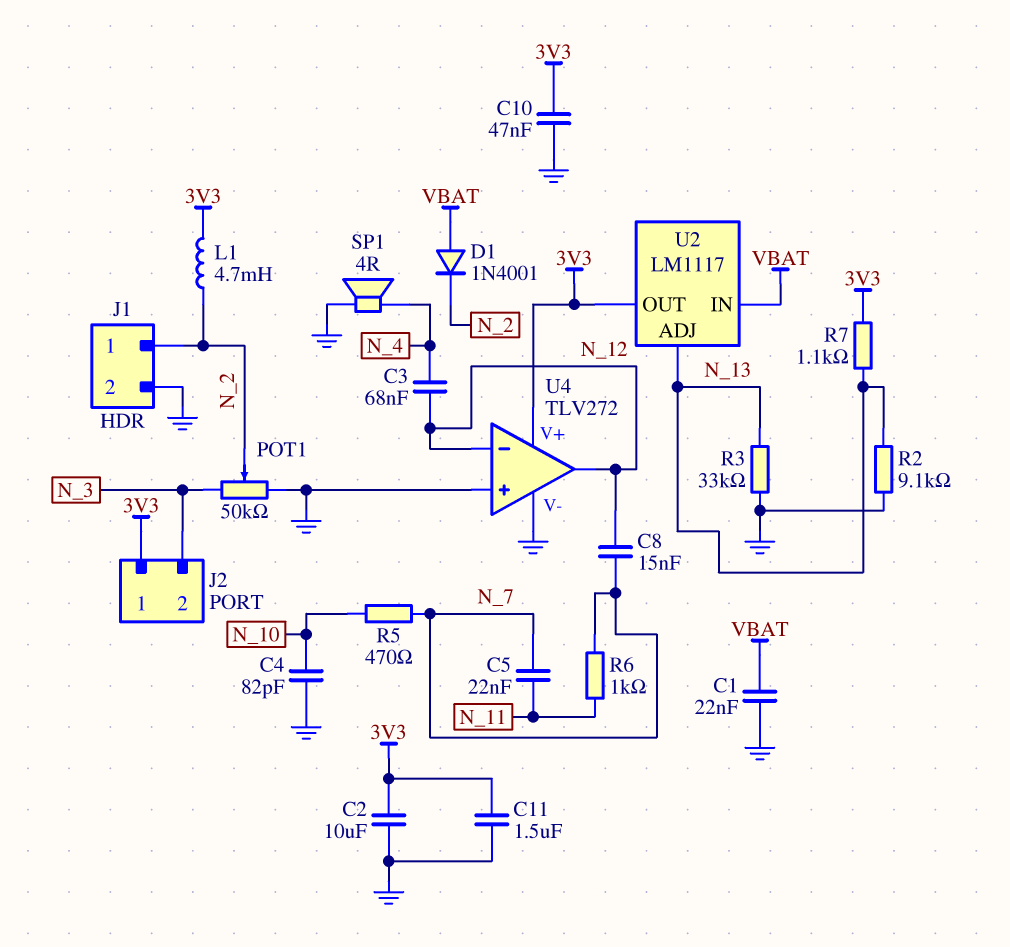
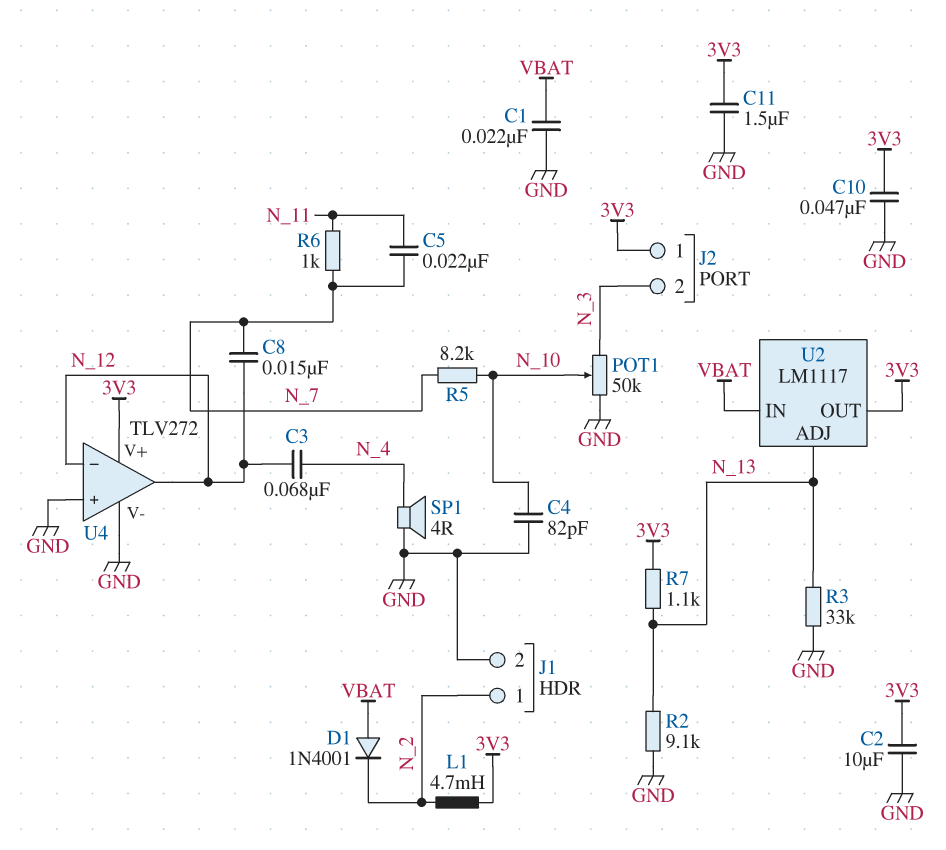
POT1: 50k (GND, N_3, wiper N_2) -> 50k (GND, N_3, wiper N_10)
R5: 470 (N_7, N_10) -> 8.2k (N_7, N_10)

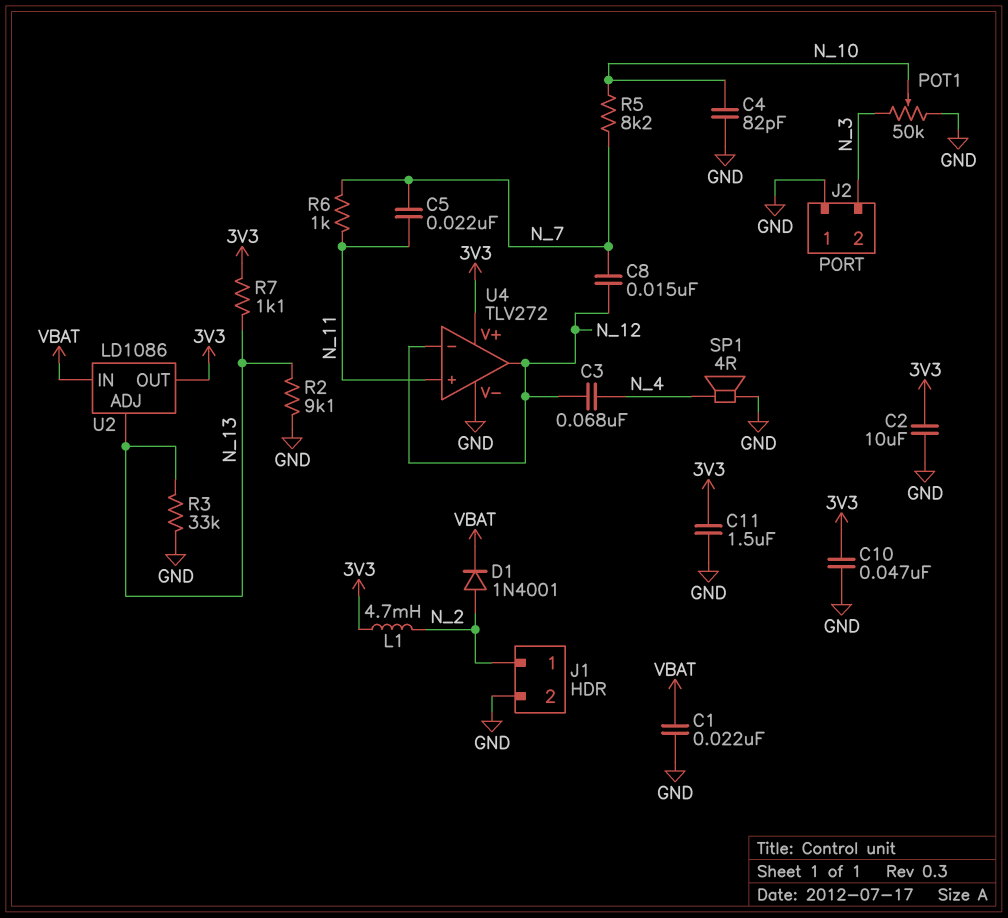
D1: diode 1N4001 (A VBAT, K N_2) -> diode 1N4001 (A N_2, K VBAT)
J2 pin 1: 3V3 -> GND
U2: LM1117 -> LD1086
U4 pin in+: GND -> N_11

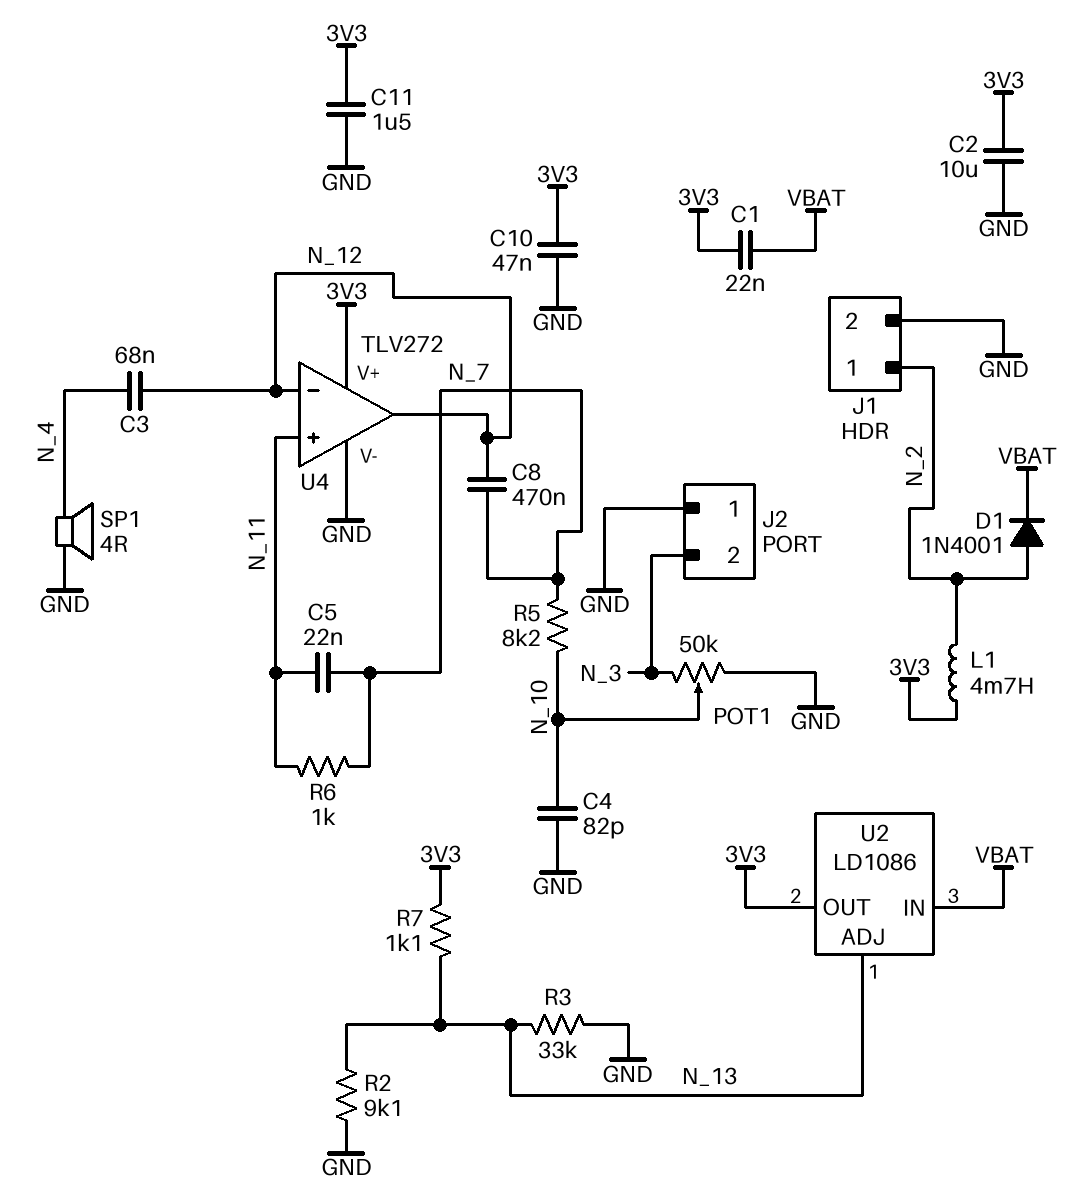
C1: 22nF (GND, VBAT) -> 22nF (3V3, VBAT)
C8: 15nF (N_7, N_12) -> 470nF (N_7, N_12)

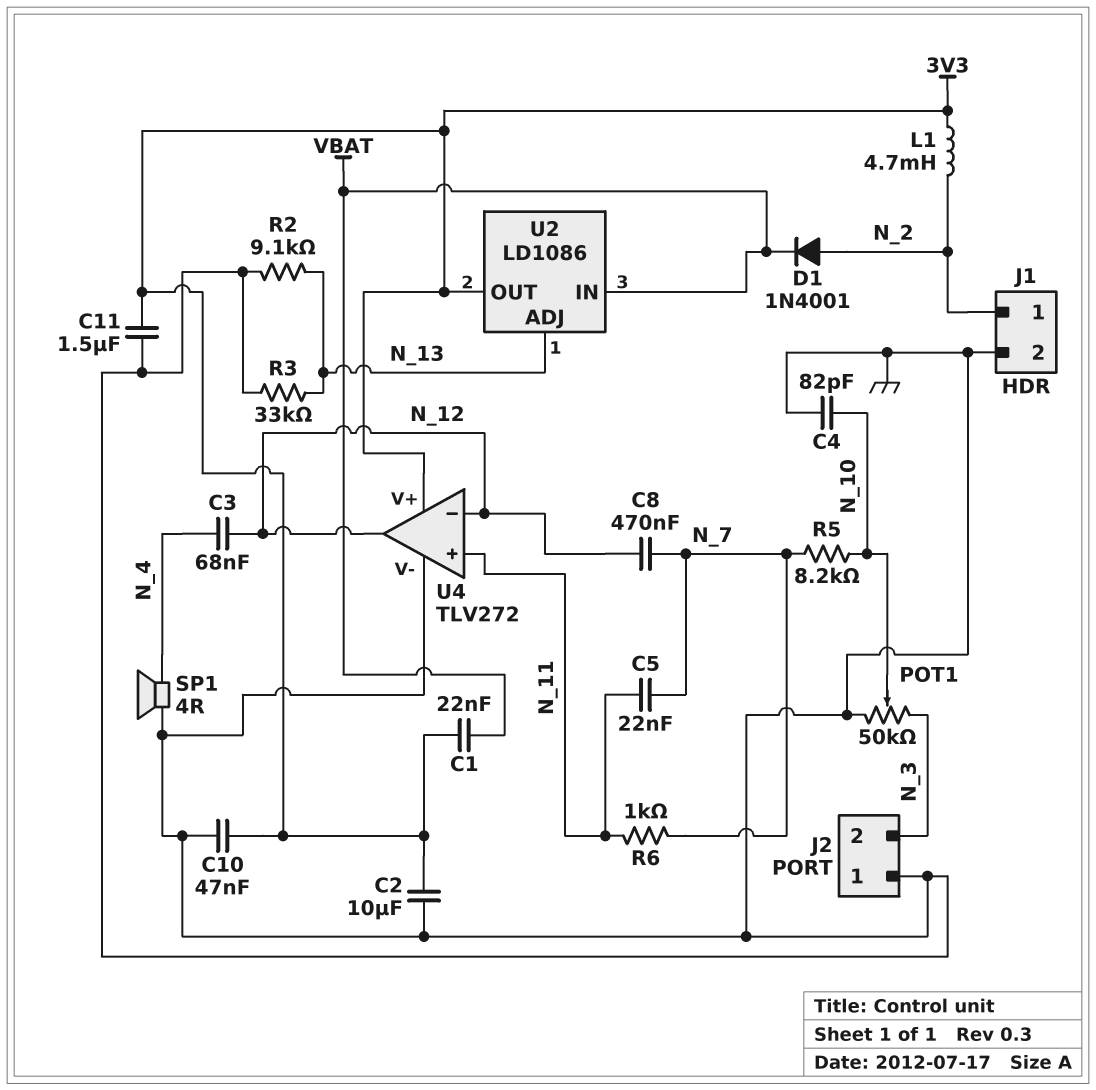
R7: 1.1k (3V3, N_13) -> none

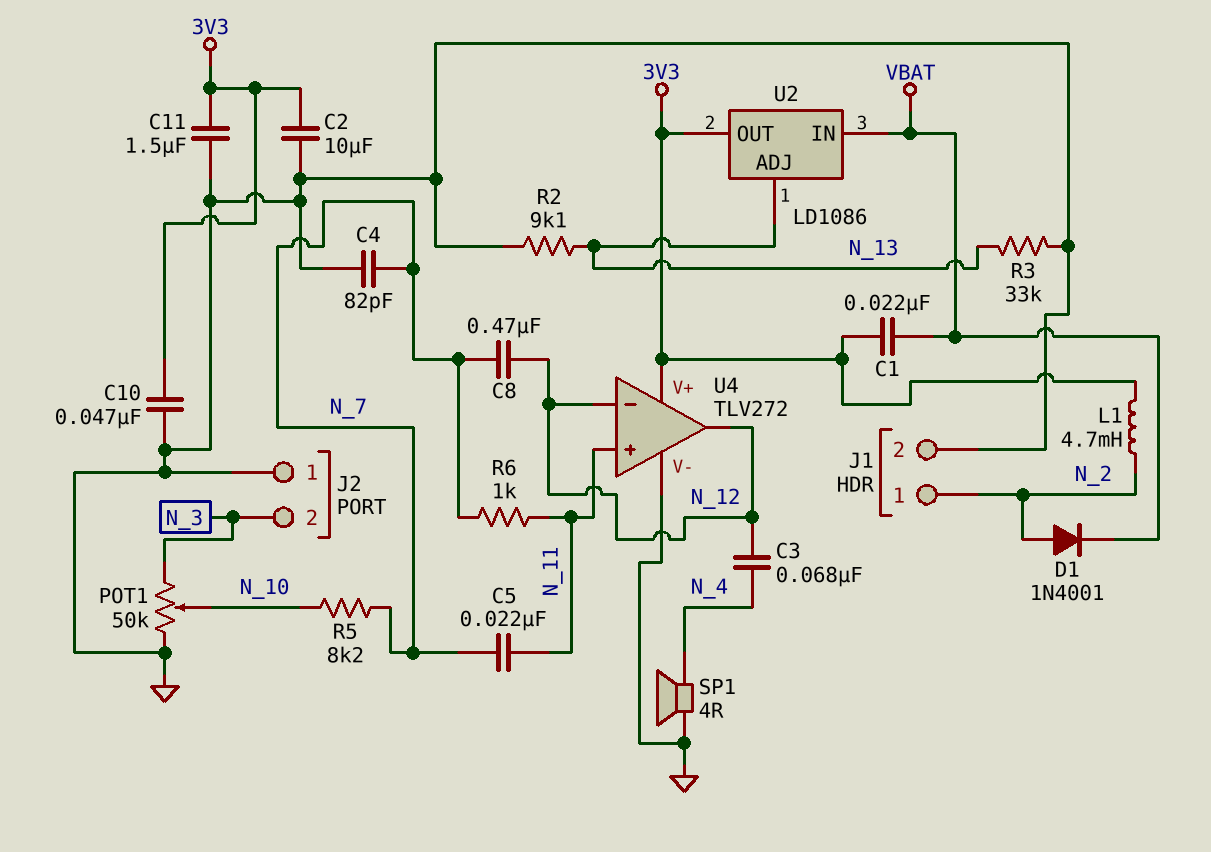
C4: 82pF (GND, N_10) -> 82pF (GND, N_7)

